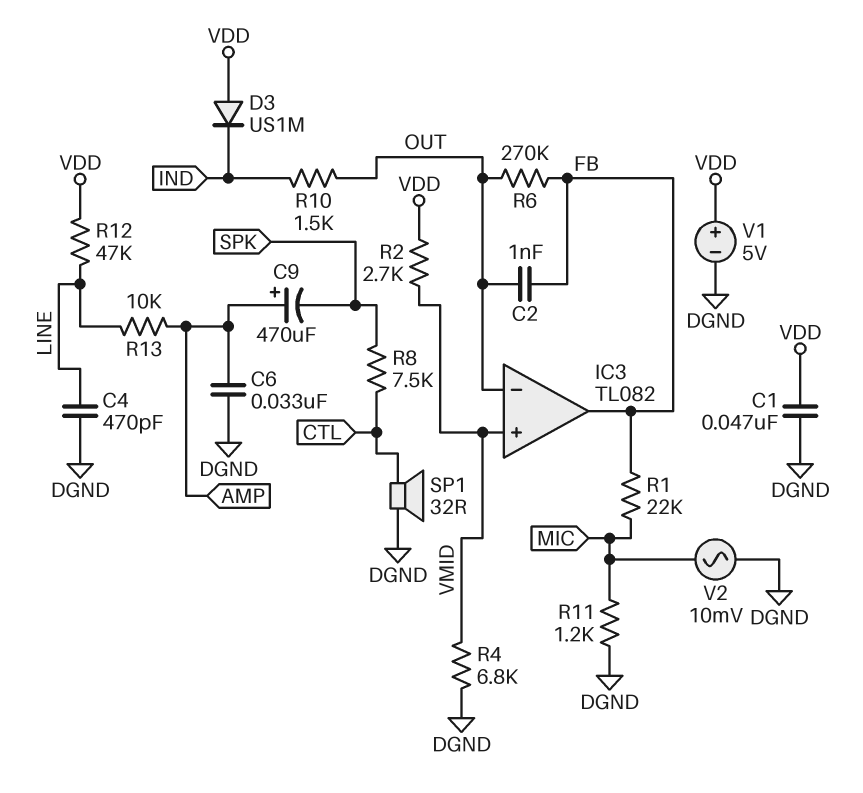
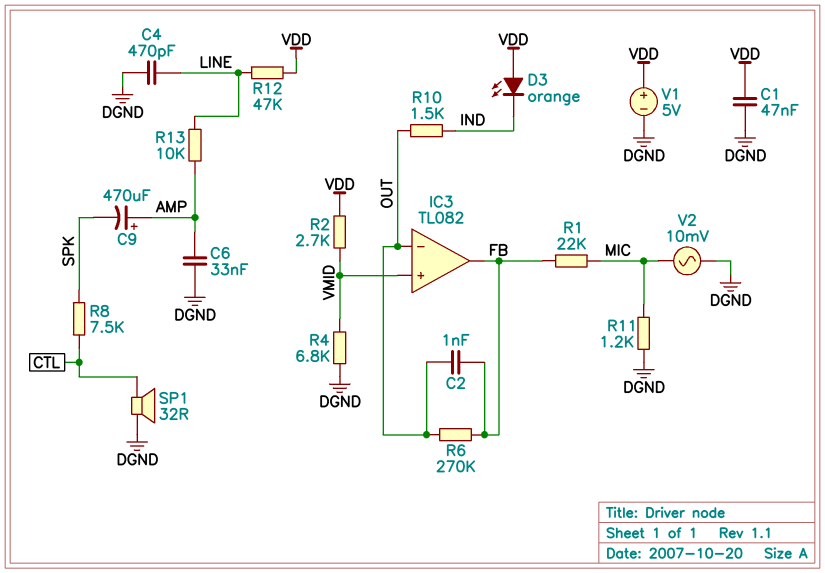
D3: diode US1M (A VDD, K IND) -> LED orange (A VDD, K IND)

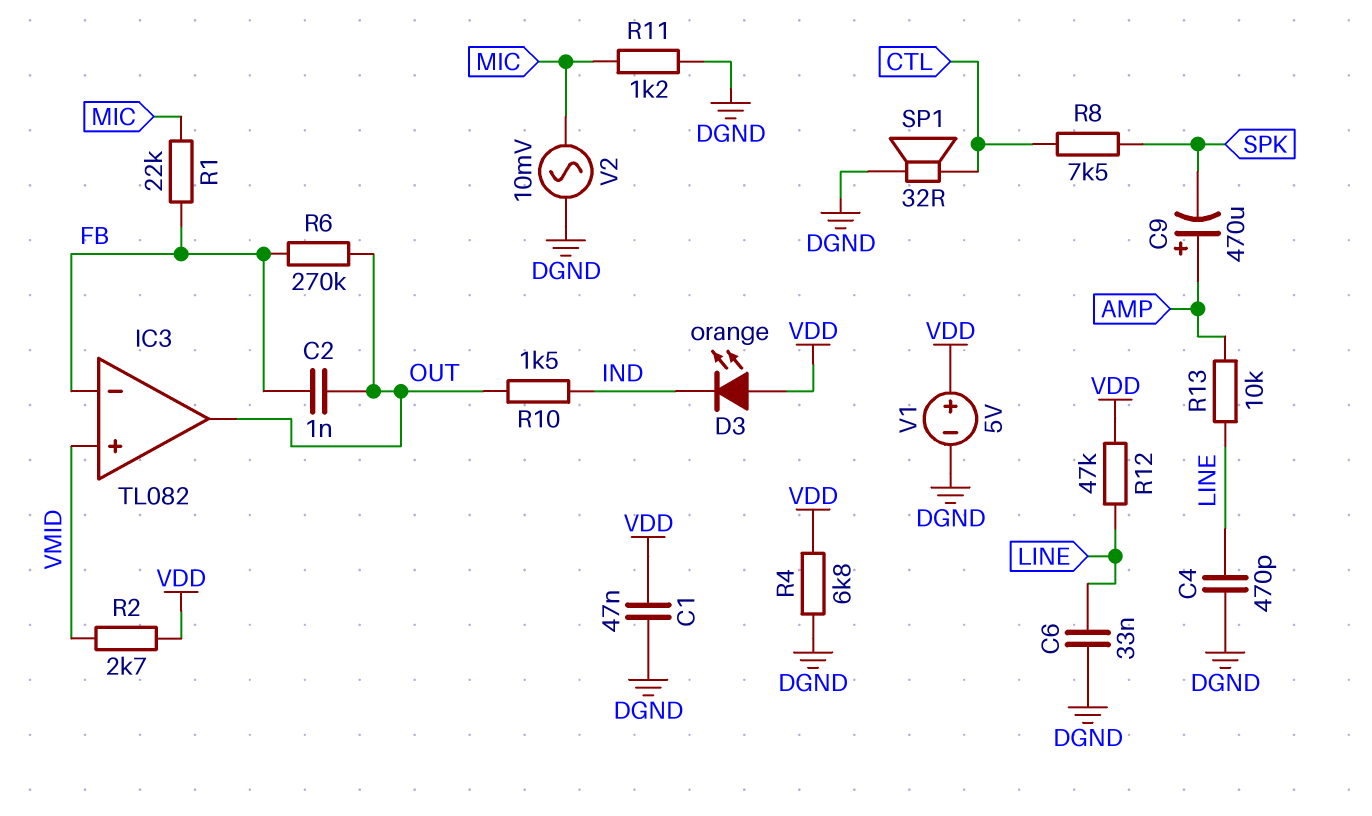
C6: 33nF (AMP, DGND) -> 33nF (DGND, LINE)
IC3 pin in-: OUT -> FB
IC3 pin out: FB -> OUT
R4: 6.8k (DGND, VMID) -> 6.8k (DGND, VDD)

